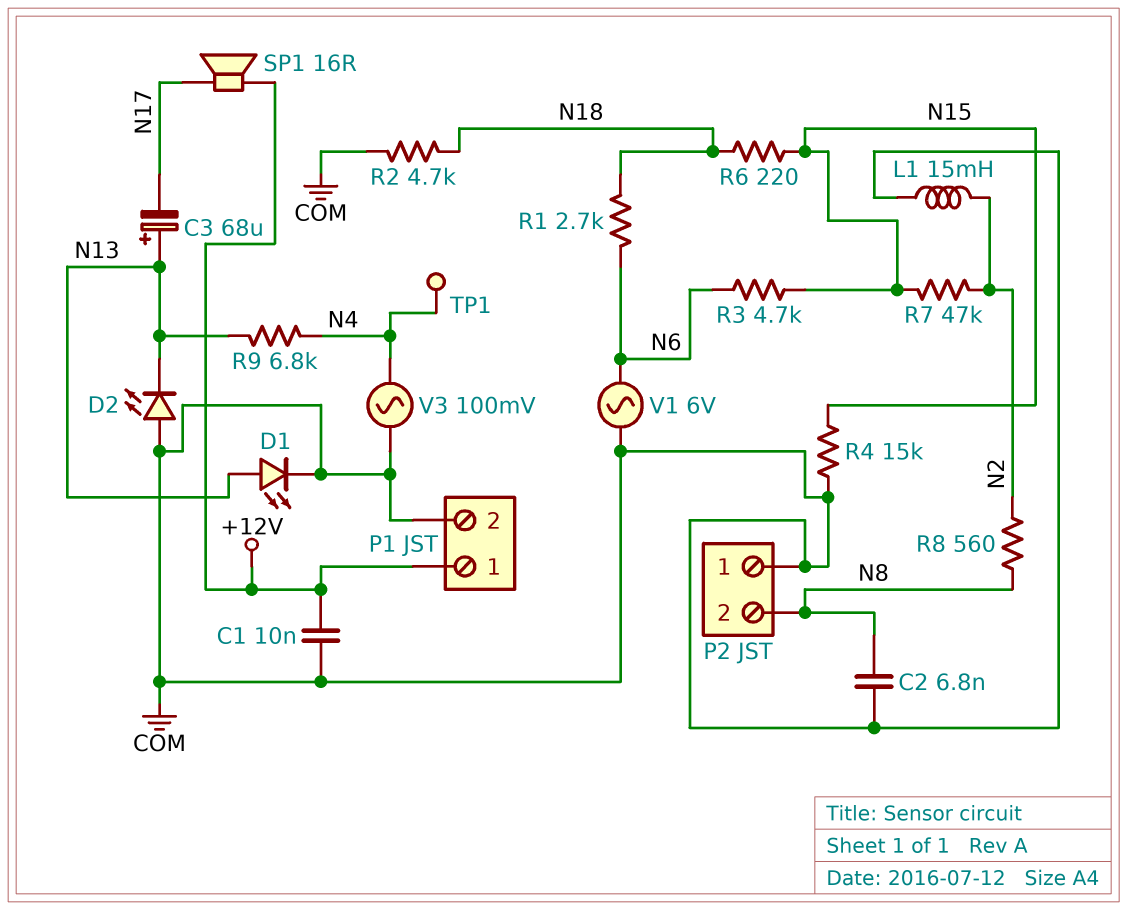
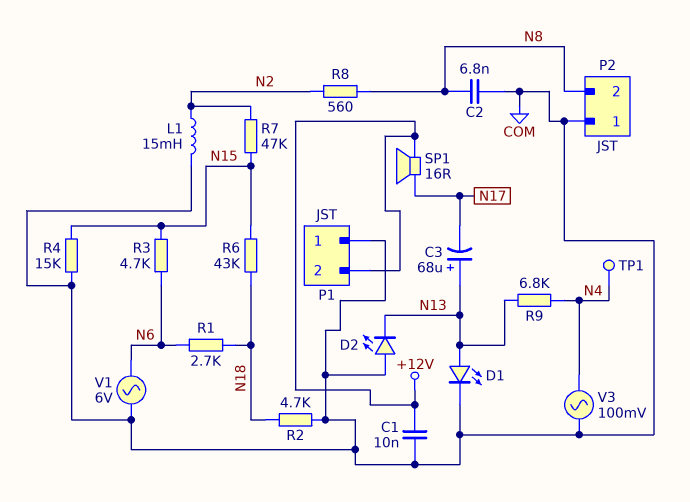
P1 pin 1: +12V -> COM
P1 pin 2: COM -> +12V
R6: 220 (N15, N18) -> 43k (N15, N18)

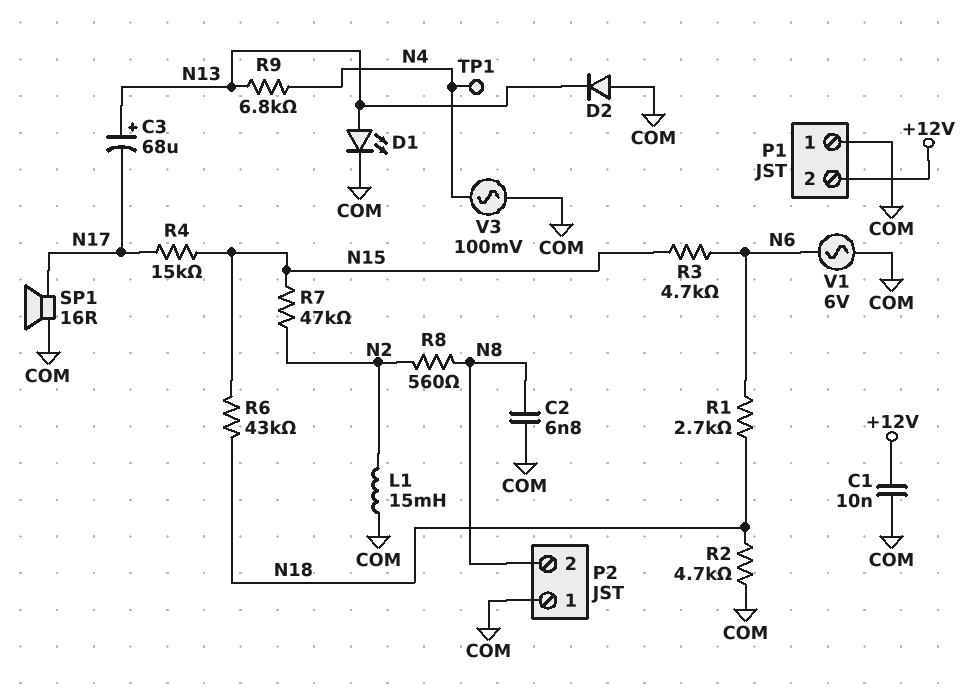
D2: LED (A COM, K N13) -> diode (A COM, K N13)
R4: 15k (COM, N15) -> 15k (N15, N17)
SP1: speaker 16R (+12V, N17) -> speaker 16R (COM, N17)

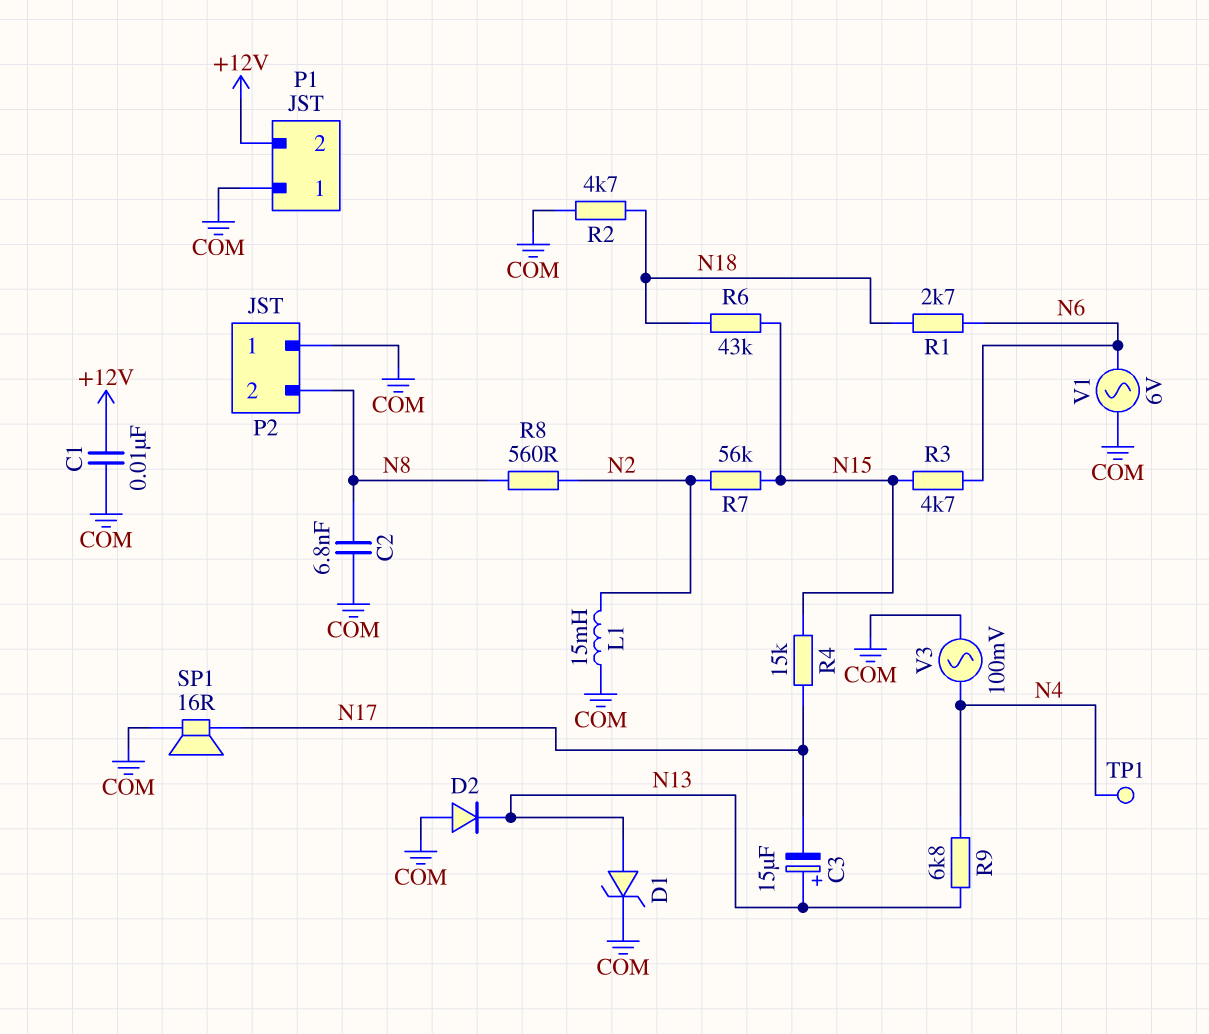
C3: 68uF (plus N13, minus N17) -> 15uF (plus N13, minus N17)
D1: LED (A N13, K COM) -> zener (A N13, K COM)
R7: 47k (N2, N15) -> 56k (N2, N15)

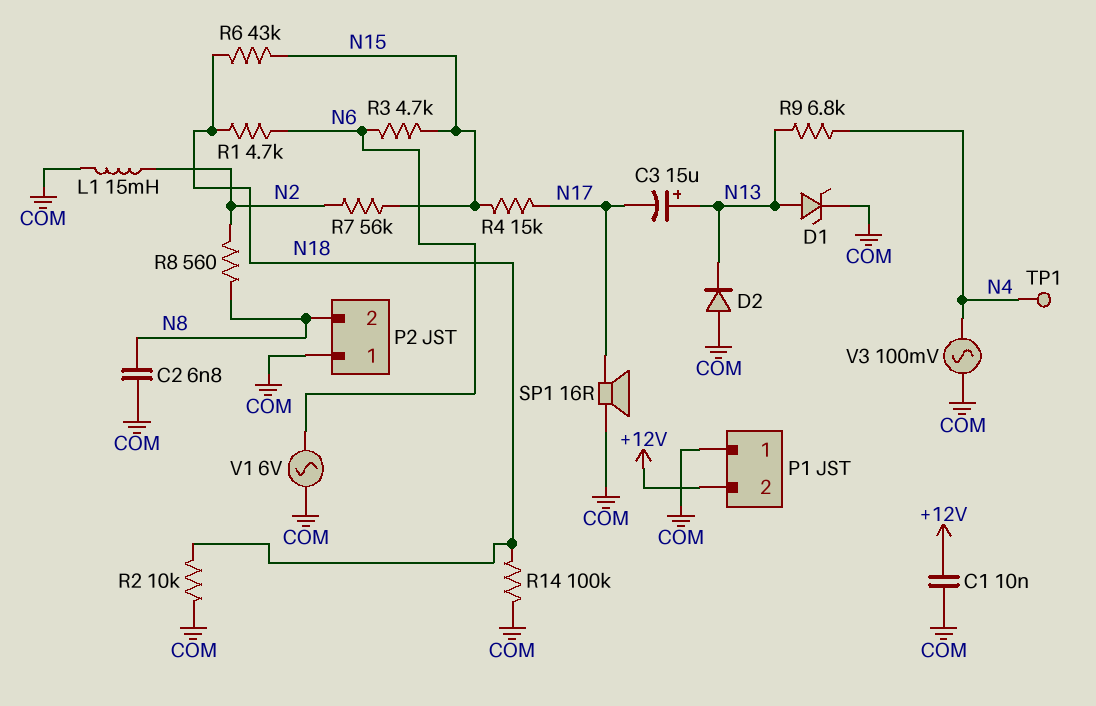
R1: 2.7k (N6, N18) -> 4.7k (N6, N18)
R2: 4.7k (COM, N18) -> 10k (COM, N18)
R14: none -> 100k (COM, N18)

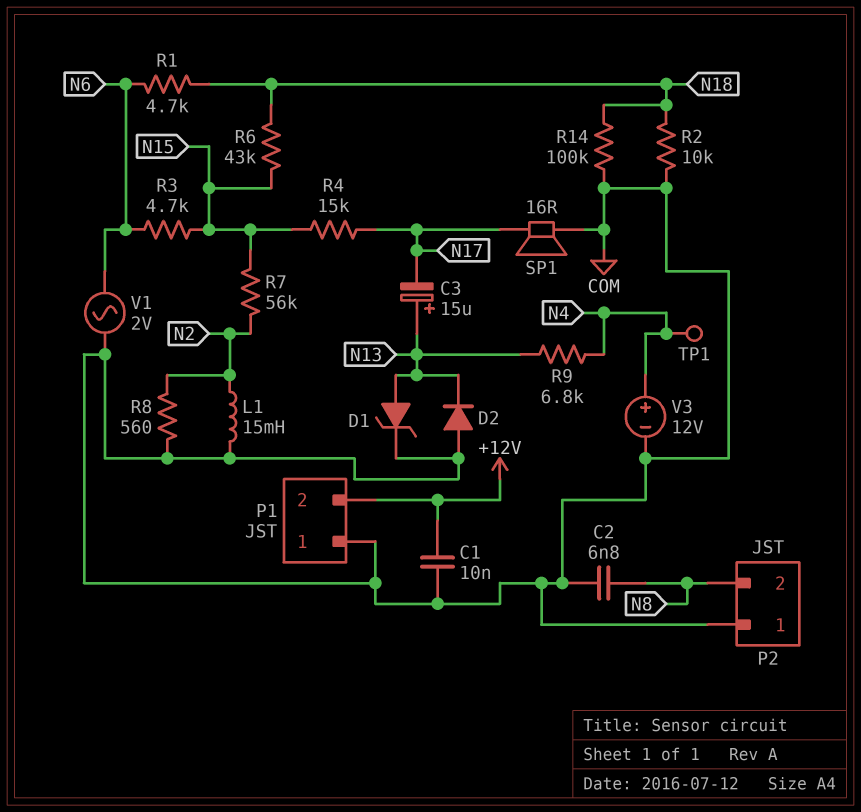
R8: 560 (N2, N8) -> 560 (COM, N2)
V1: AC 6V (COM, N6) -> AC 2V (COM, N6)
V3: AC 100mV (COM, N4) -> 12V (plus N4, minus COM)

